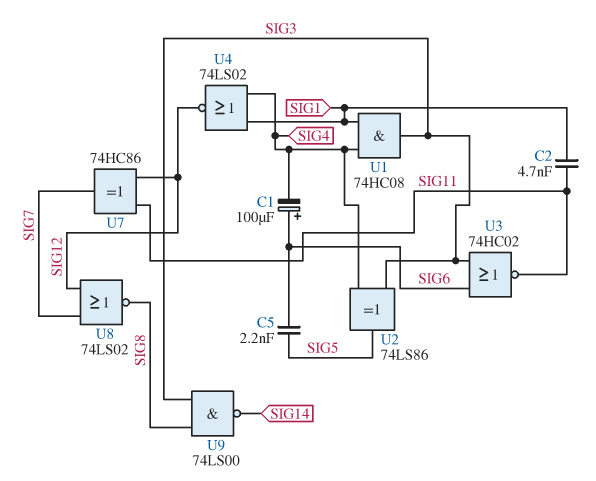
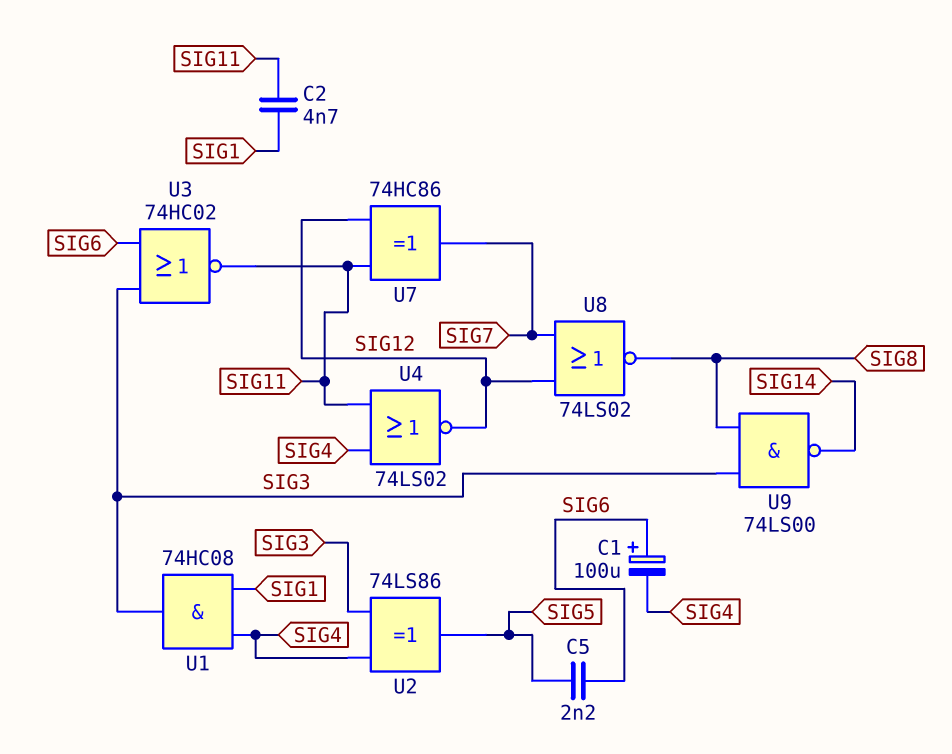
U4: NOR 74LS02 (in SIG1, in SIG4, out SIG12) -> NOR 74LS02 (in SIG4, in SIG11, out SIG12)

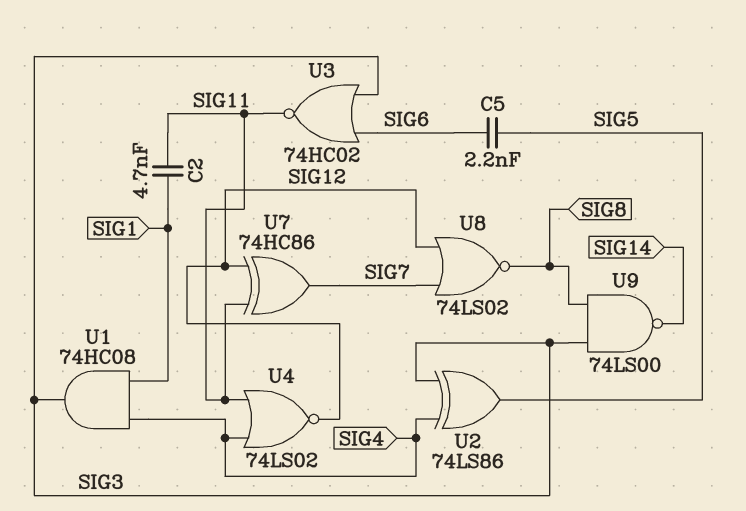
C1: 100uF (plus SIG6, minus SIG4) -> none

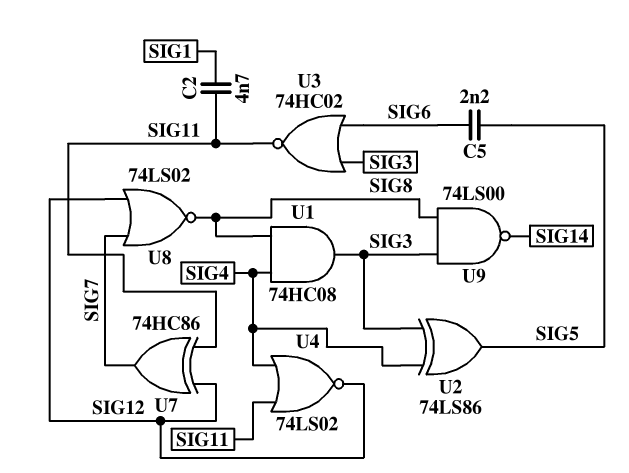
U1: AND 74HC08 (in SIG1, in SIG4, out SIG3) -> AND 74HC08 (in SIG4, in SIG8, out SIG3)

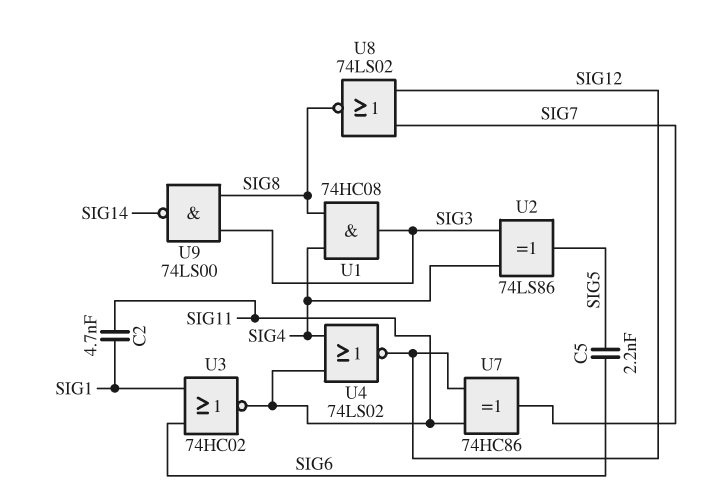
U3: NOR 74HC02 (in SIG3, in SIG6, out SIG11) -> NOR 74HC02 (in SIG1, in SIG6, out SIG11)

